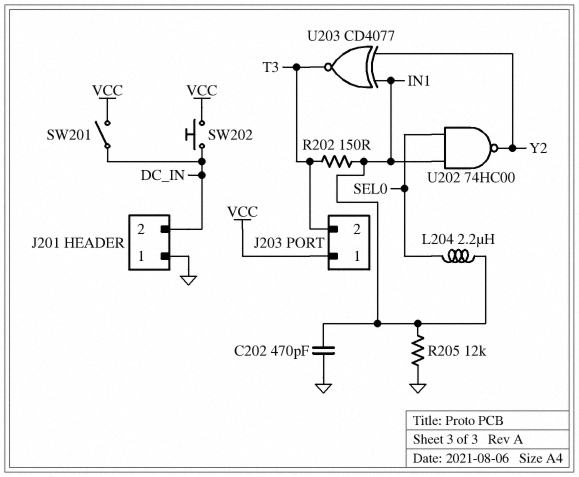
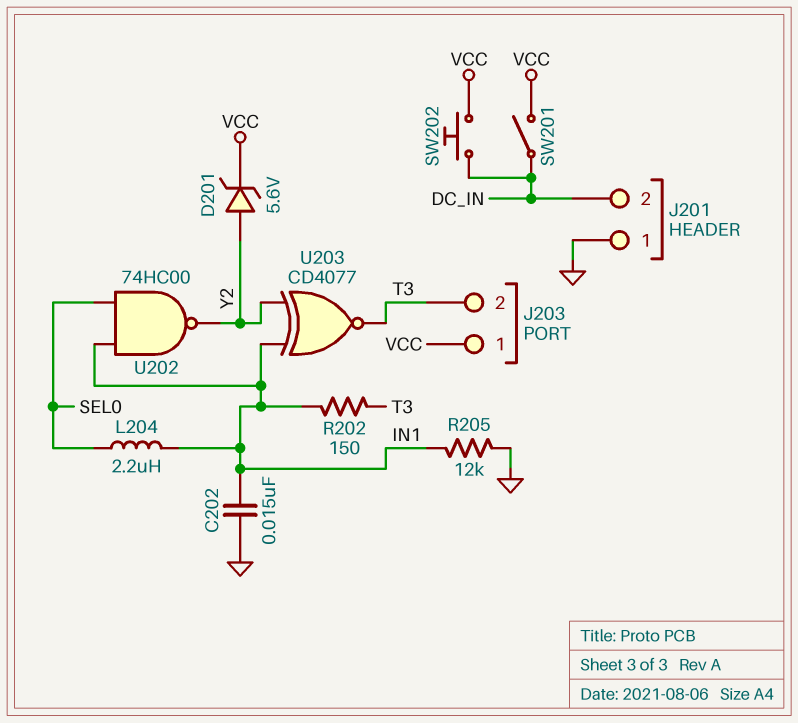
C202: 470pF (GND, IN1) -> 15nF (GND, IN1)
D201: none -> zener 5.6V (A Y2, K VCC)

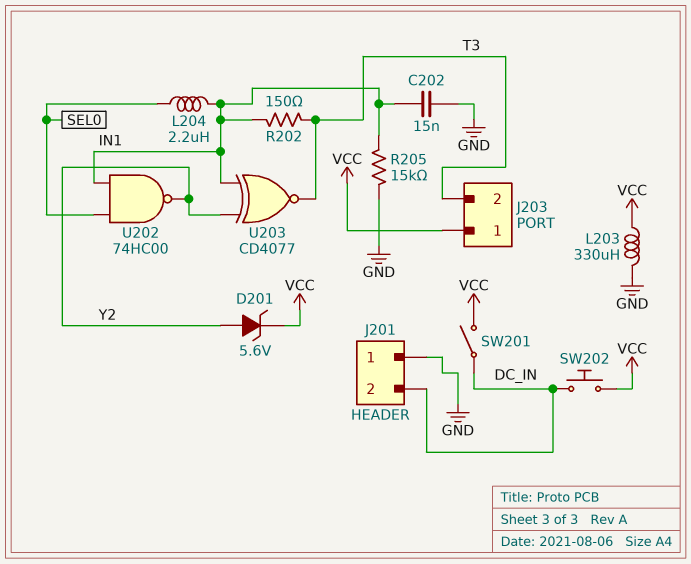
L203: none -> 330uH (GND, VCC)
R205: 12k (GND, IN1) -> 15k (GND, IN1)

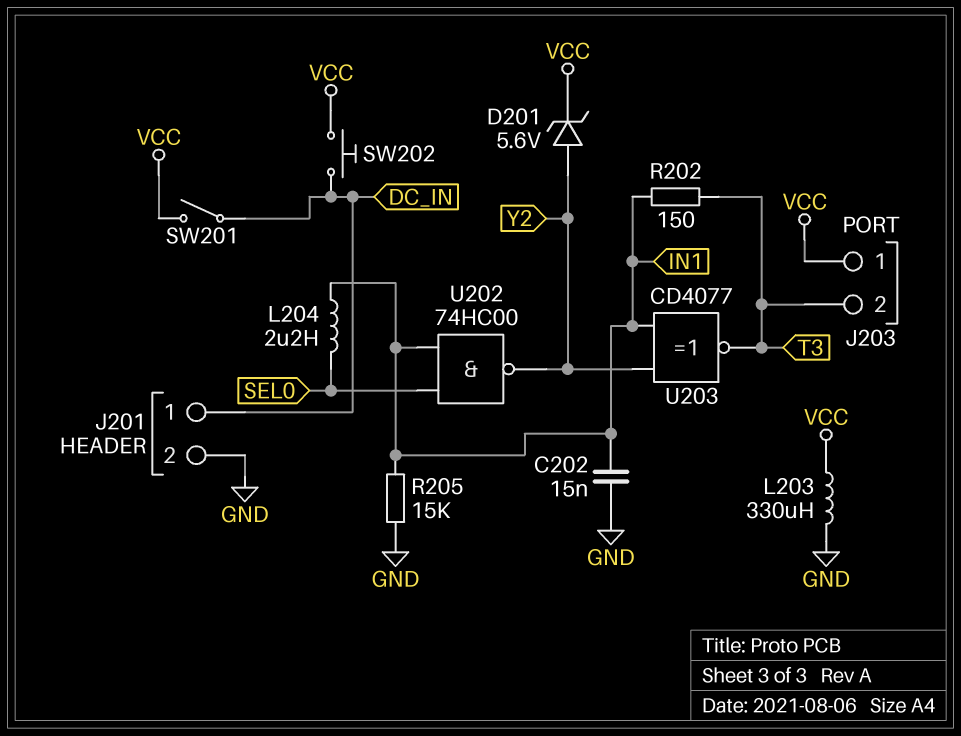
J201 pin 1: GND -> DC_IN
J201 pin 2: DC_IN -> GND

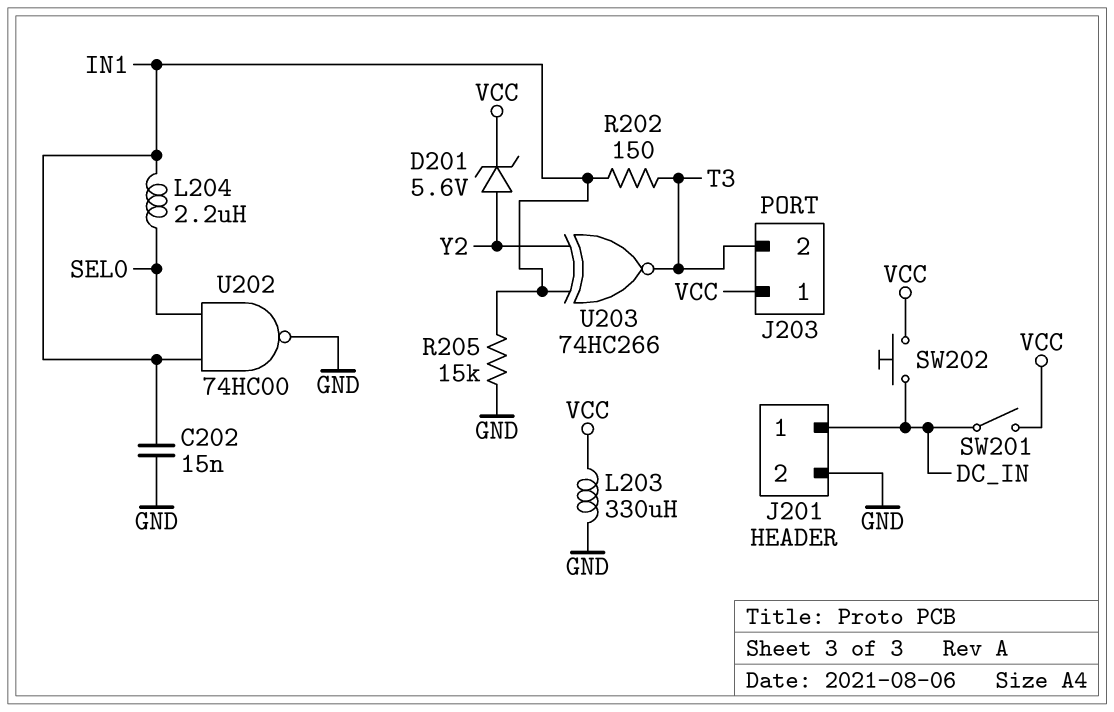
U202: NAND 74HC00 (in IN1, in SEL0, out Y2) -> NAND 74HC00 (in IN1, in SEL0, out GND)
U203: XNOR CD4077 (in IN1, in Y2, out T3) -> XNOR 74HC266 (in IN1, in Y2, out T3)

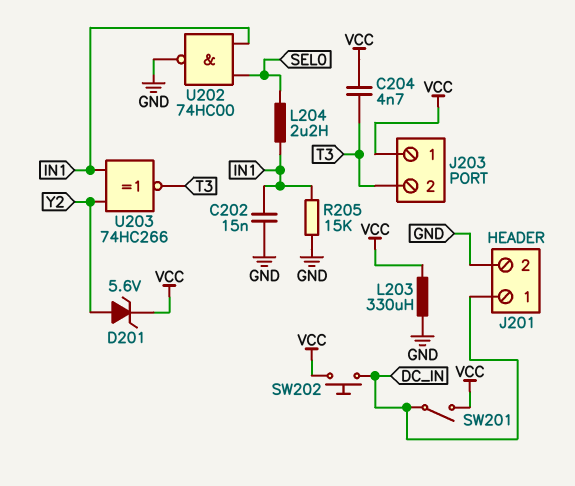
C204: none -> 4.7nF (T3, VCC)
R202: 150 (IN1, T3) -> none

